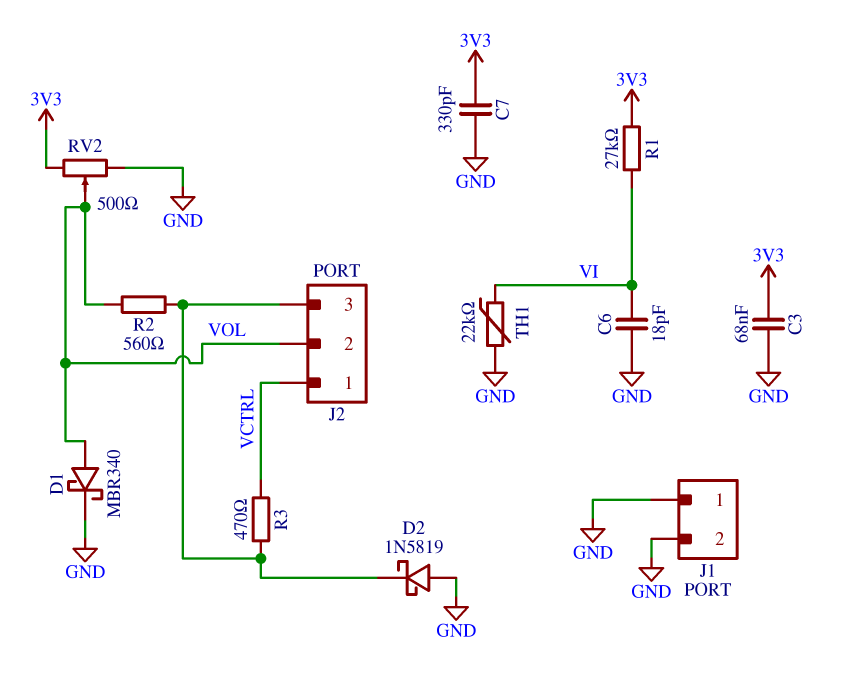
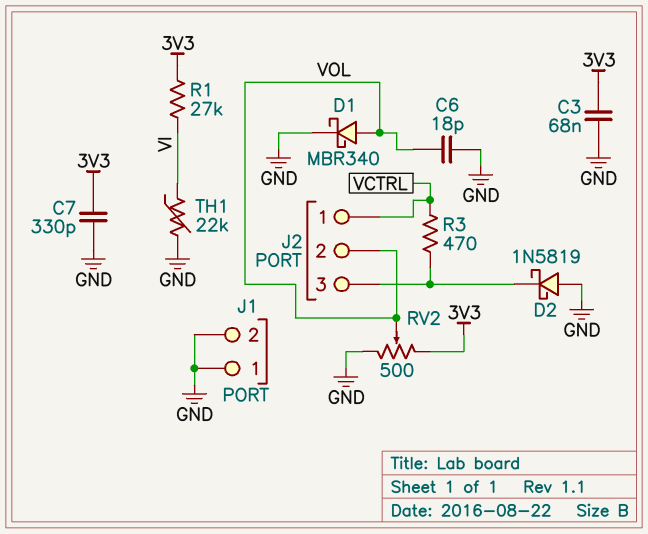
C6: 18pF (GND, VI) -> 18pF (GND, VOL)
R2: 560 (J2/3, VOL) -> none

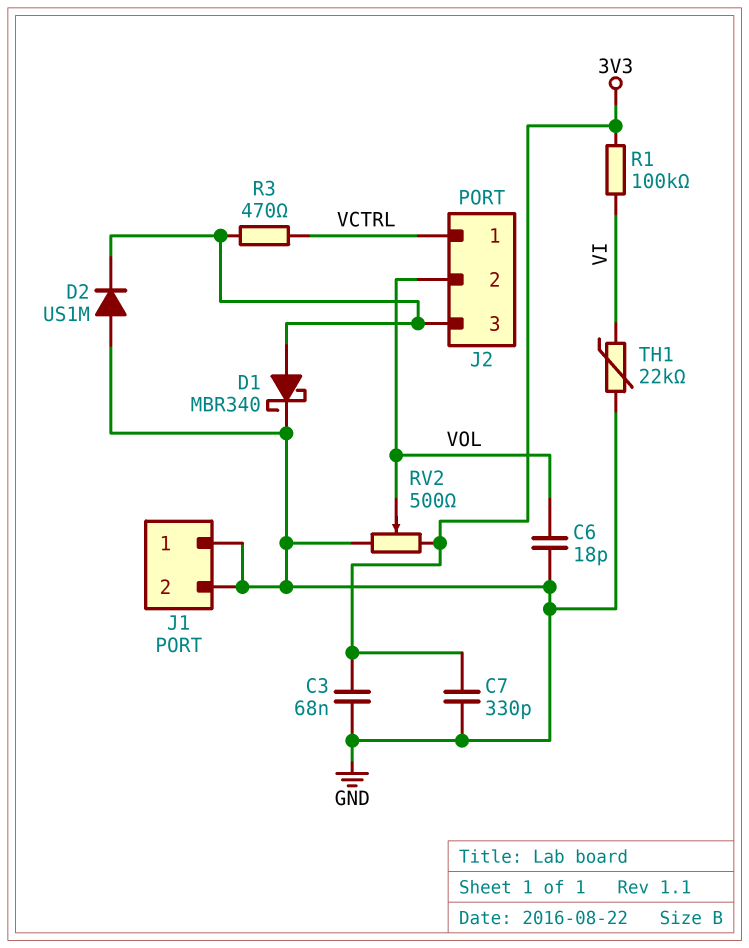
D1: schottky MBR340 (A VOL, K GND) -> schottky MBR340 (A J2/3, K GND)
D2: schottky 1N5819 (A GND, K J2/3) -> diode US1M (A GND, K J2/3)
R1: 27k (3V3, VI) -> 100k (3V3, VI)

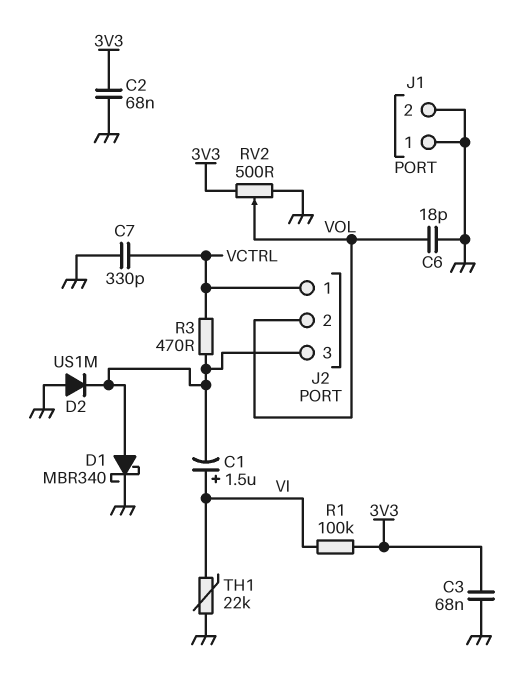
C1: none -> 1.5uF (plus VI, minus J2/3)
C2: none -> 68nF (3V3, GND)
C7: 330pF (3V3, GND) -> 330pF (GND, VCTRL)

